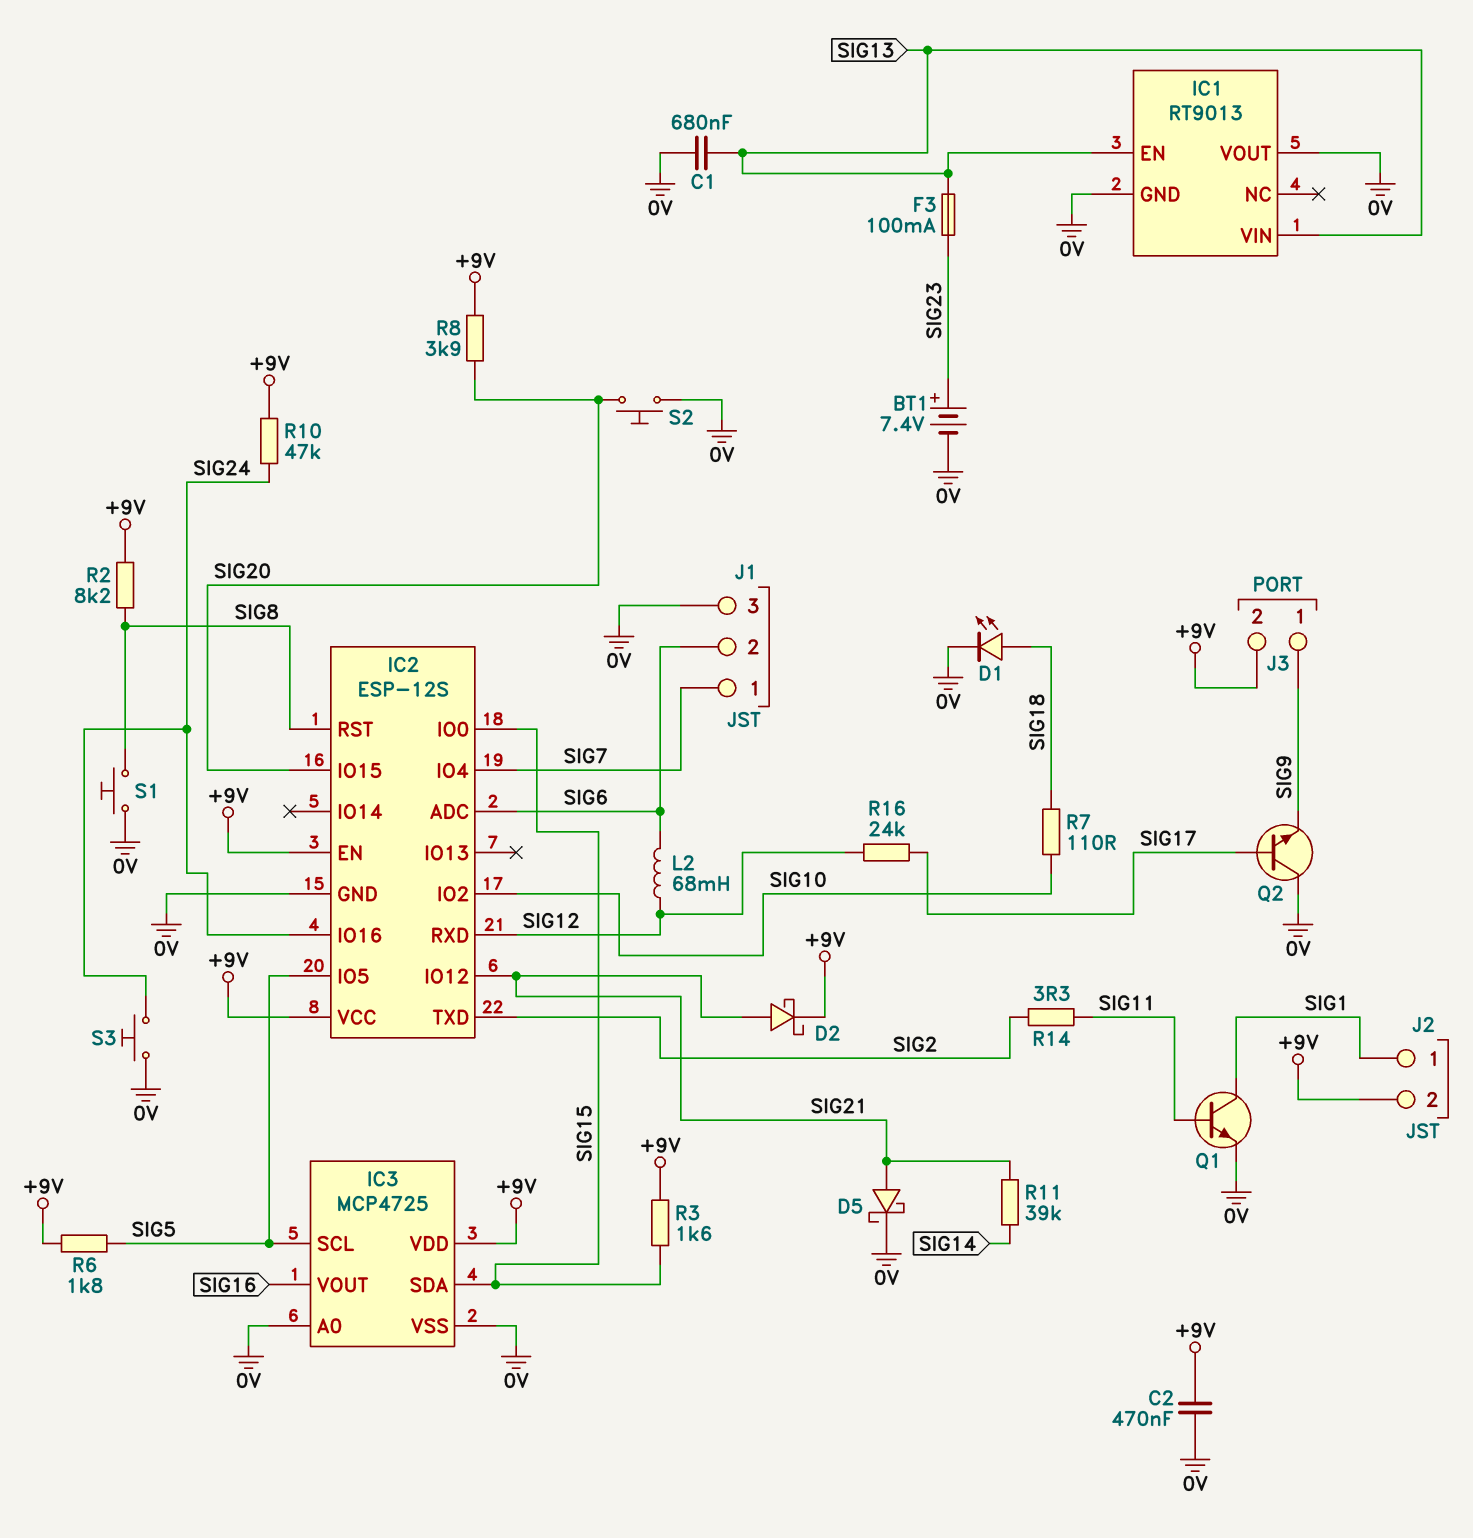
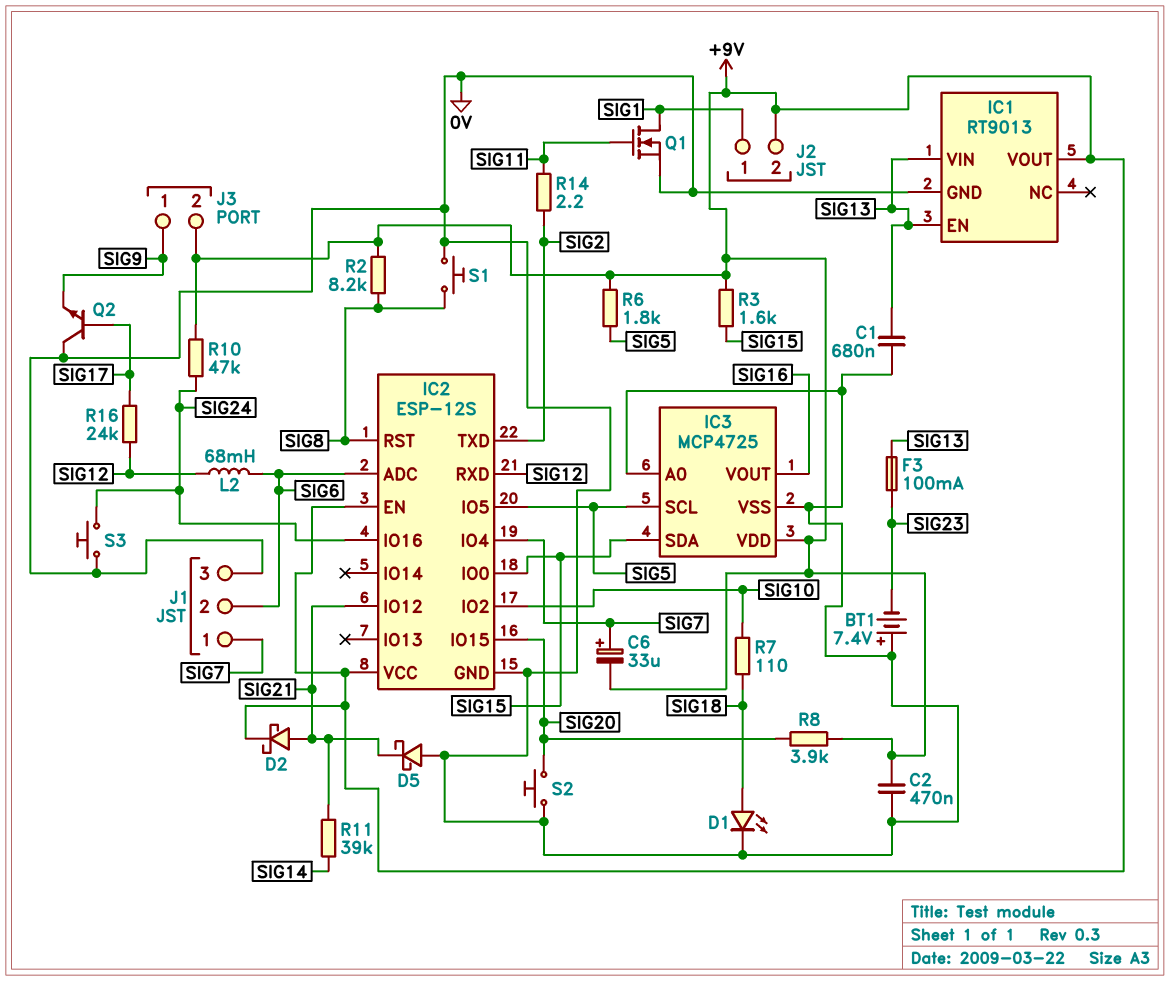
BT1: 7.4V (plus SIG23, minus 0V) -> 7.4V (plus 0V, minus SIG23)
C6: none -> 33uF (plus SIG7, minus +9V)
D5: schottky (A SIG21, K 0V) -> schottky (A 0V, K SIG21)
IC1 pin VOUT: 0V -> +9V
Q1: NPN (B SIG11, C SIG1, E 0V) -> NMOS (G SIG11, D SIG1, S 0V)
R14: 3.3 (SIG2, SIG11) -> 2.2 (SIG2, SIG11)

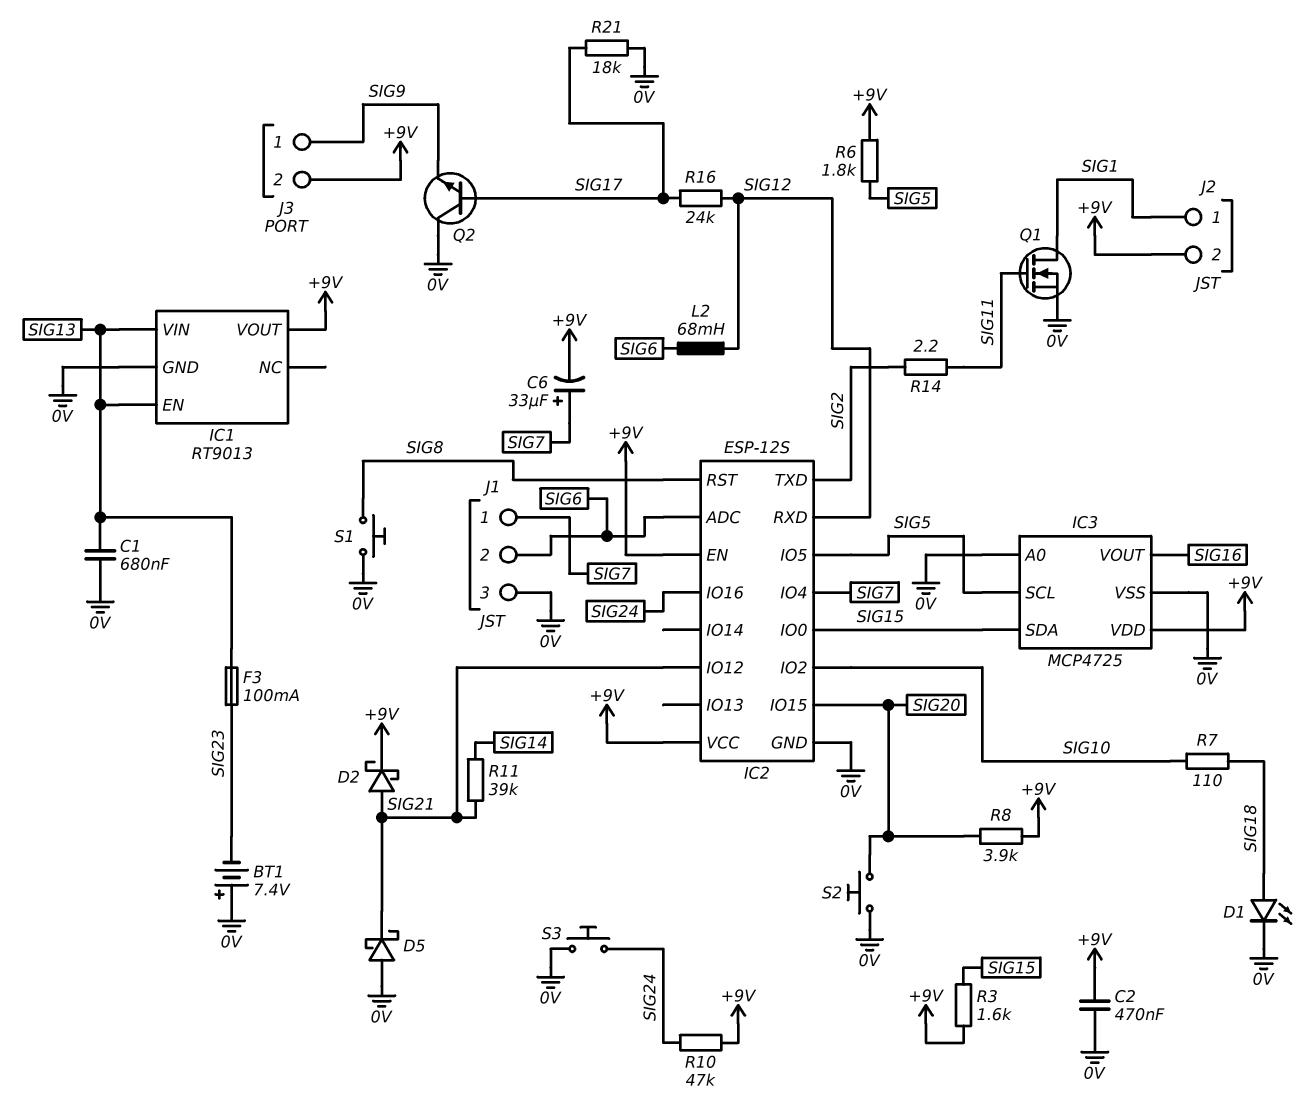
R2: 8.2k (+9V, SIG8) -> none
R21: none -> 18k (0V, SIG17)

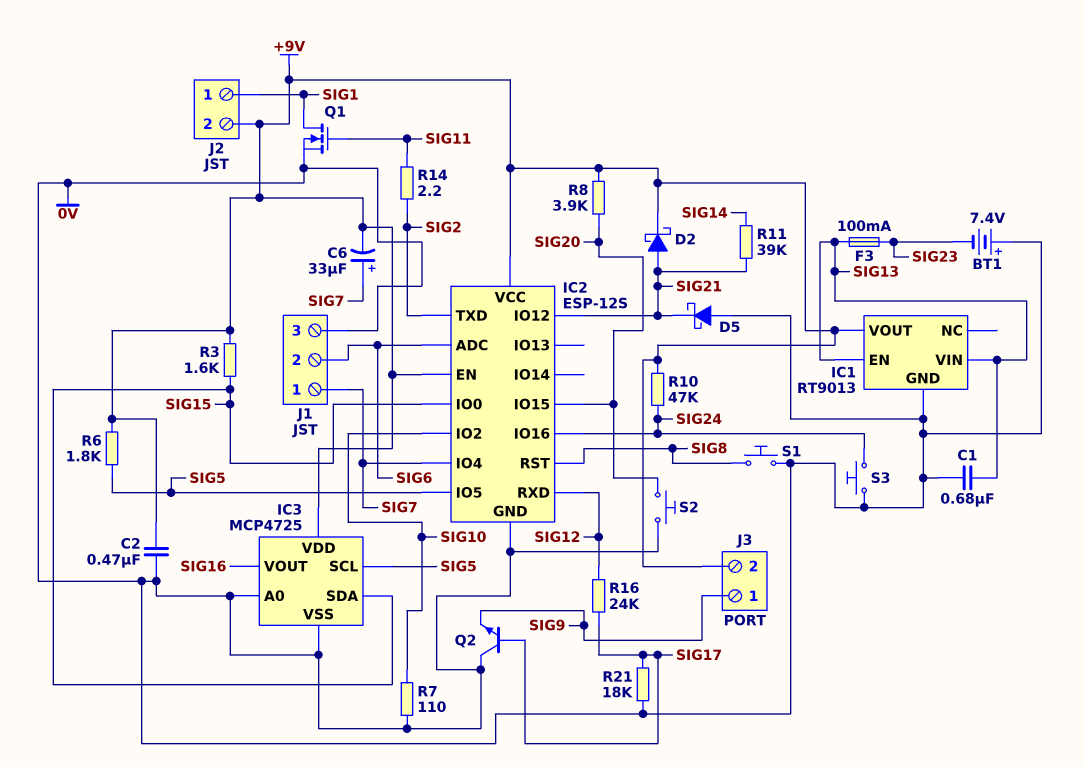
D1: LED (A SIG18, K 0V) -> none
L2: 68mH (SIG6, SIG12) -> none
R7: 110 (SIG10, SIG18) -> 110 (0V, SIG10)

